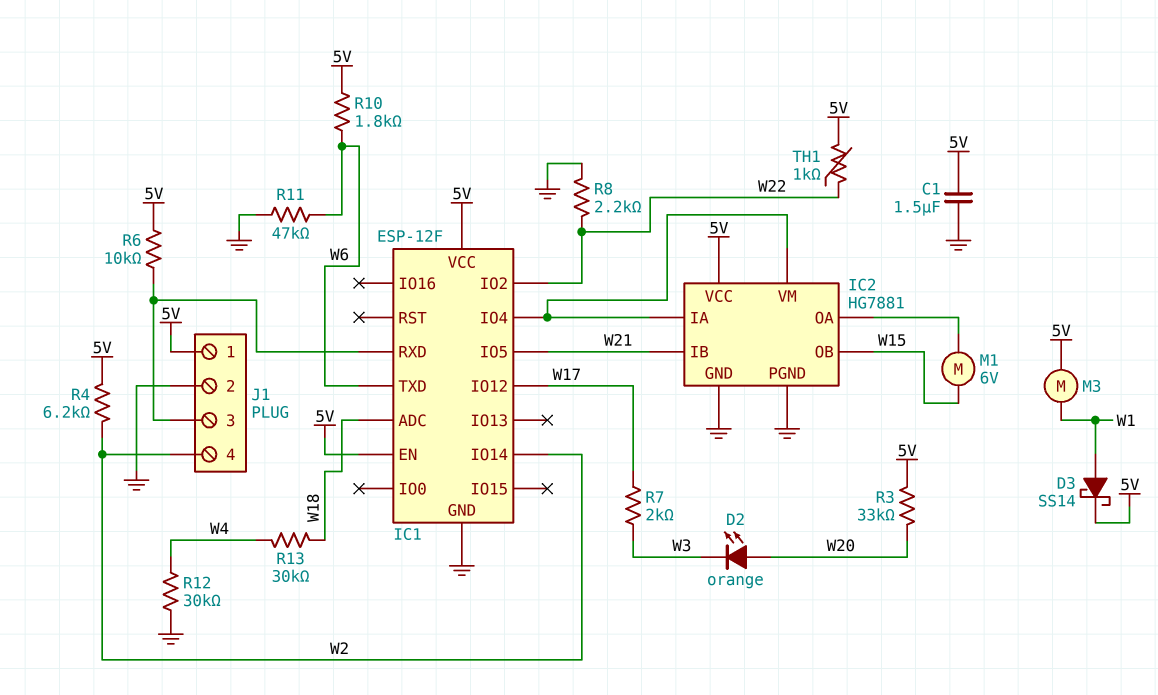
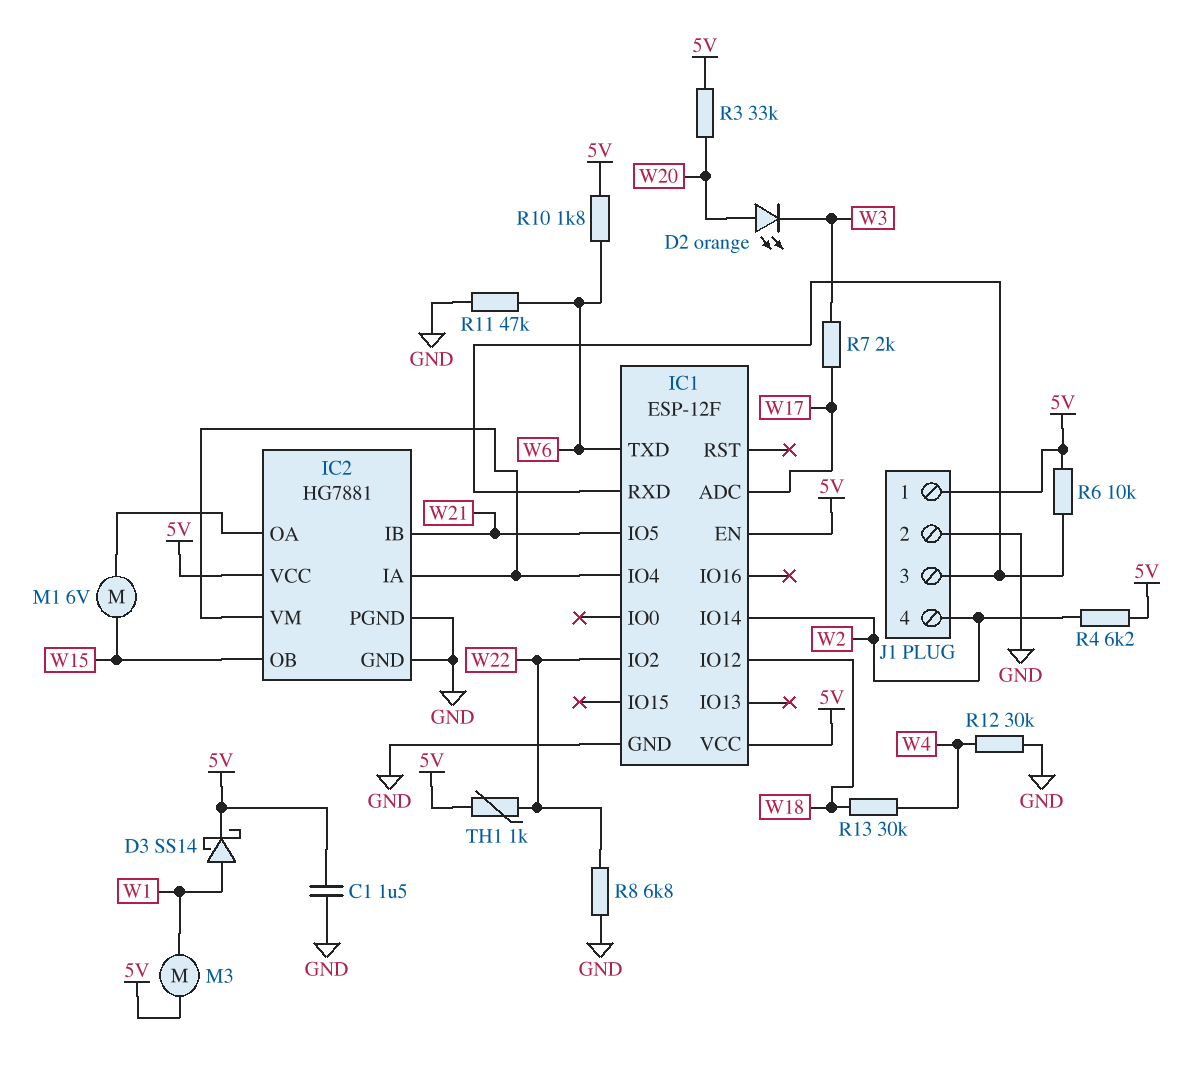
IC1 pin ADC: W18 -> W17
IC1 pin IO12: W17 -> W18
R8: 2.2k (GND, W22) -> 6.8k (GND, W22)

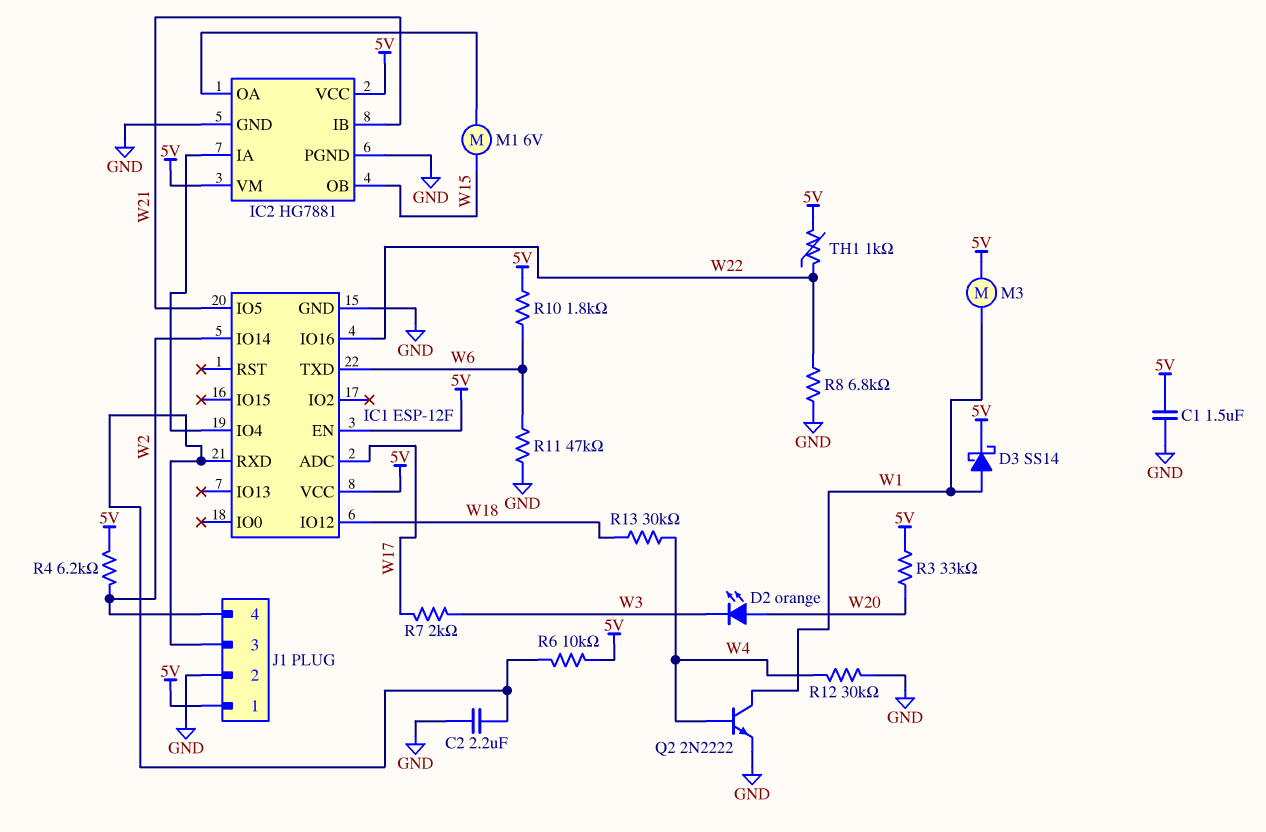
C2: none -> 2.2uF (GND, IC1/RXD)
IC1 pin IO2: W22 -> none
IC1 pin IO16: none -> W22
IC2 pin VM: IC1/IO4 -> 5V
Q2: none -> NPN 2N2222 (B W4, C W1, E GND)

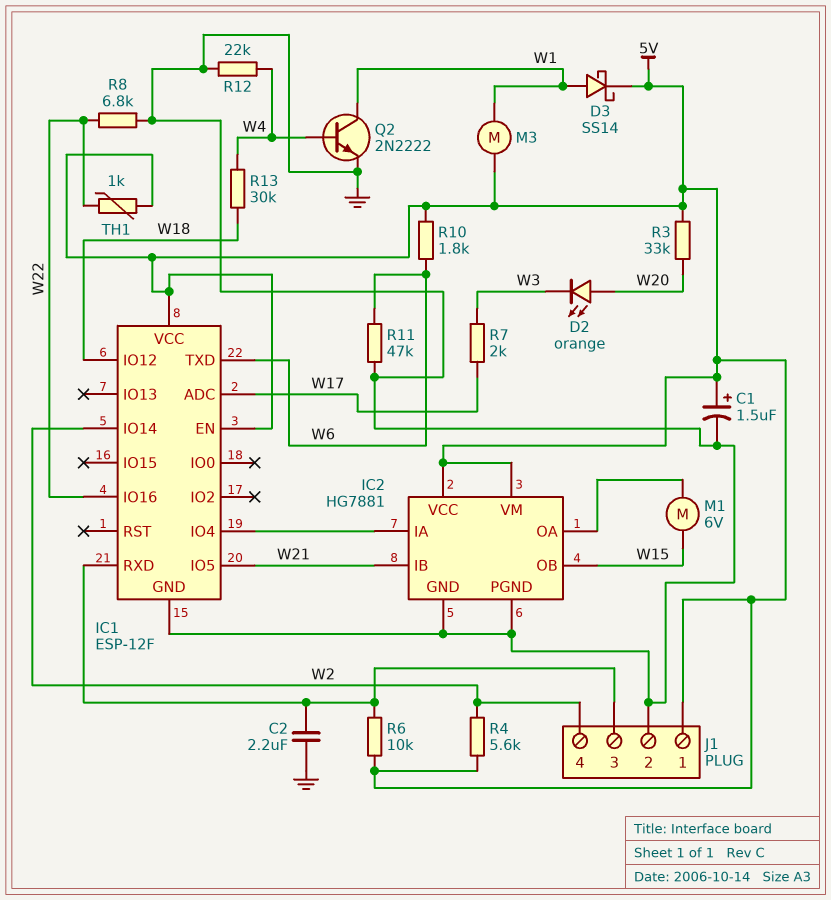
C1: 1.5uF (5V, GND) -> 1.5uF (plus 5V, minus GND)
R4: 6.2k (5V, W2) -> 5.6k (5V, W2)
R12: 30k (GND, W4) -> 22k (GND, W4)

